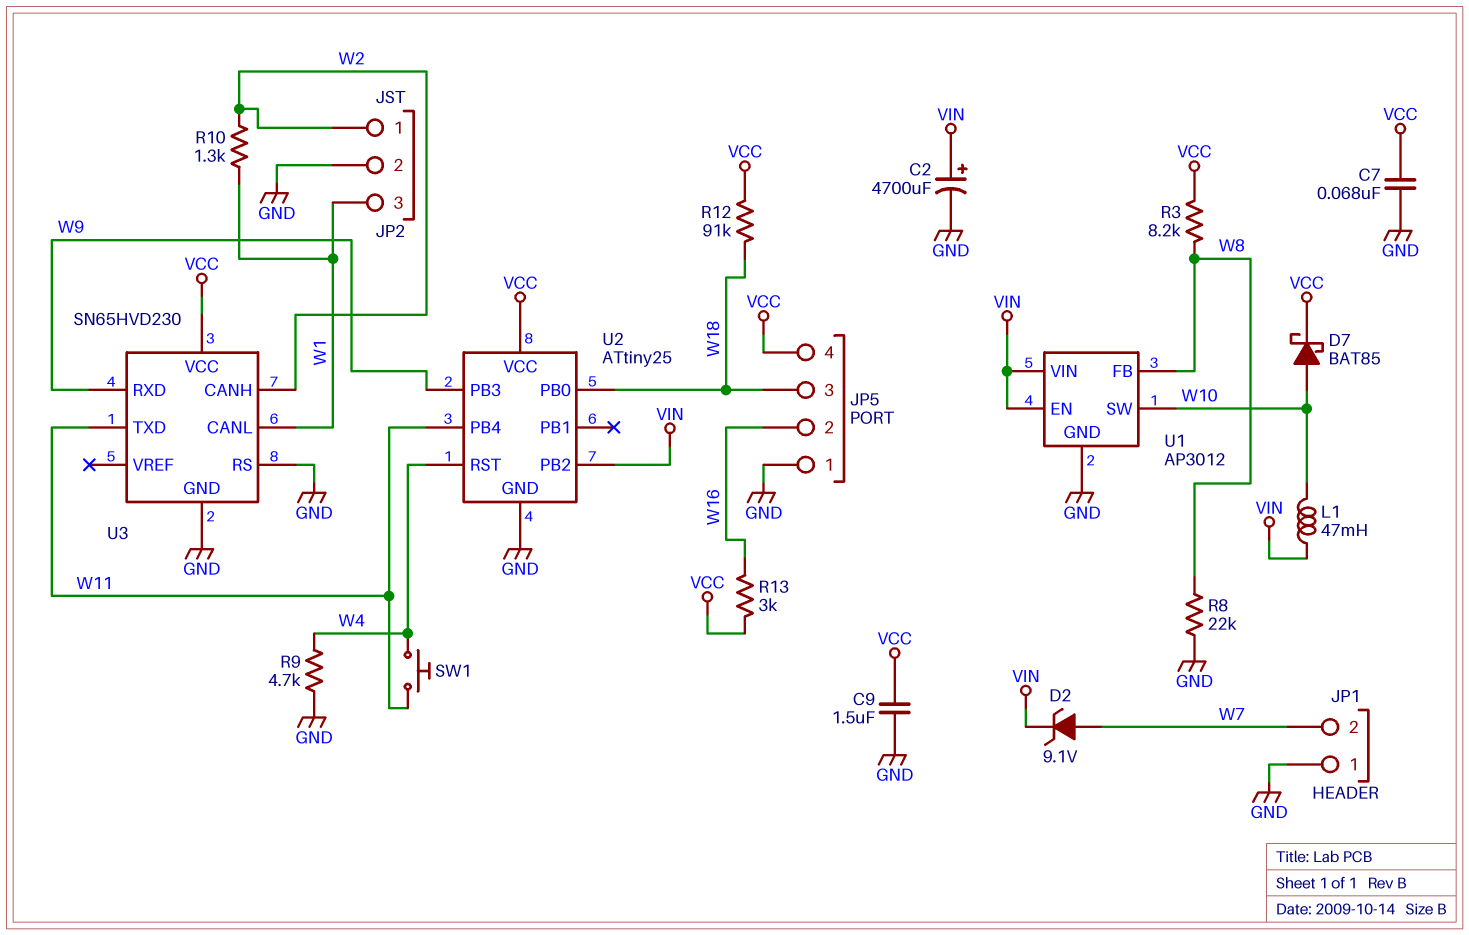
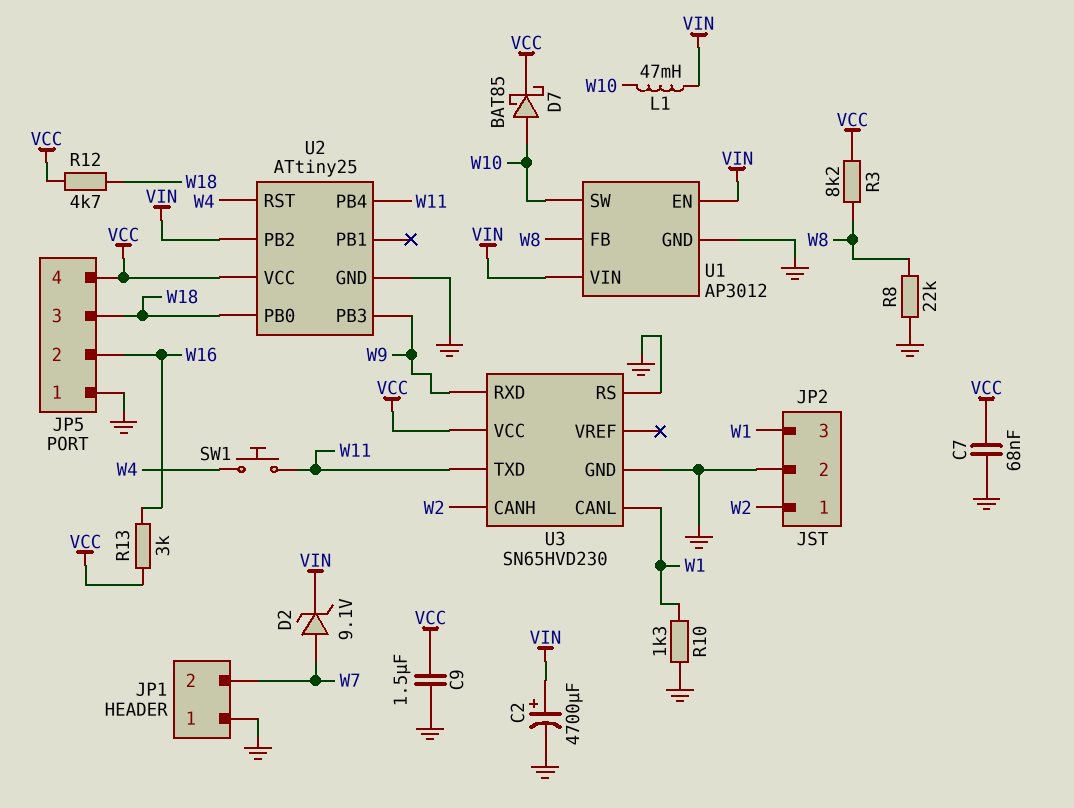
R9: 4.7k (GND, W4) -> none
R10: 1.3k (W1, W2) -> 1.3k (GND, W1)
R12: 91k (VCC, W18) -> 4.7k (VCC, W18)

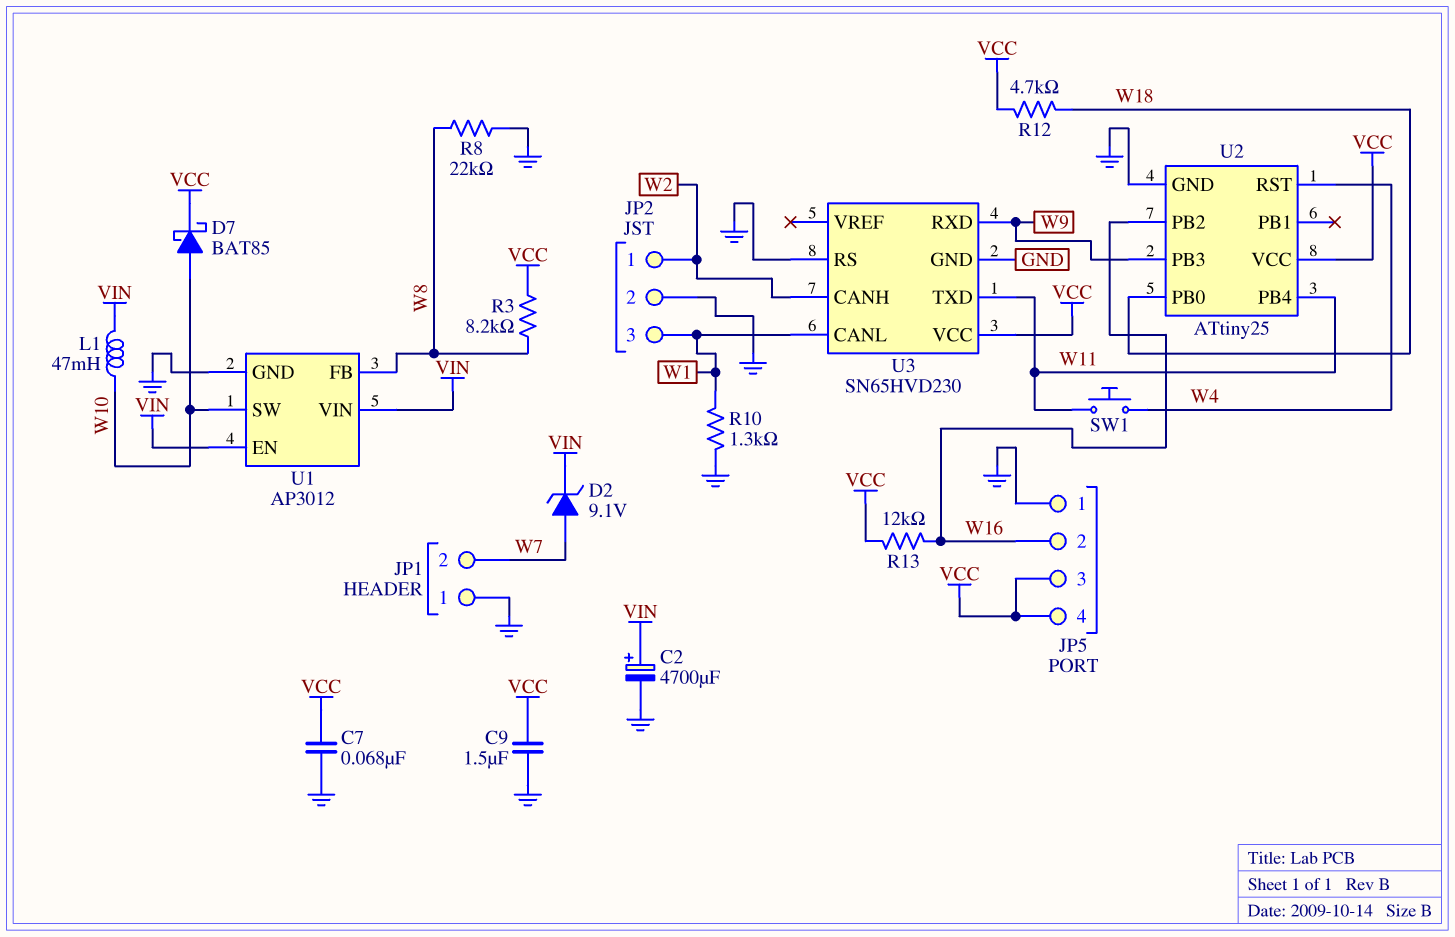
JP5 pin 3: W18 -> VCC
R13: 3k (VCC, W16) -> 12k (VCC, W16)
U2 pin PB2: VIN -> W16

